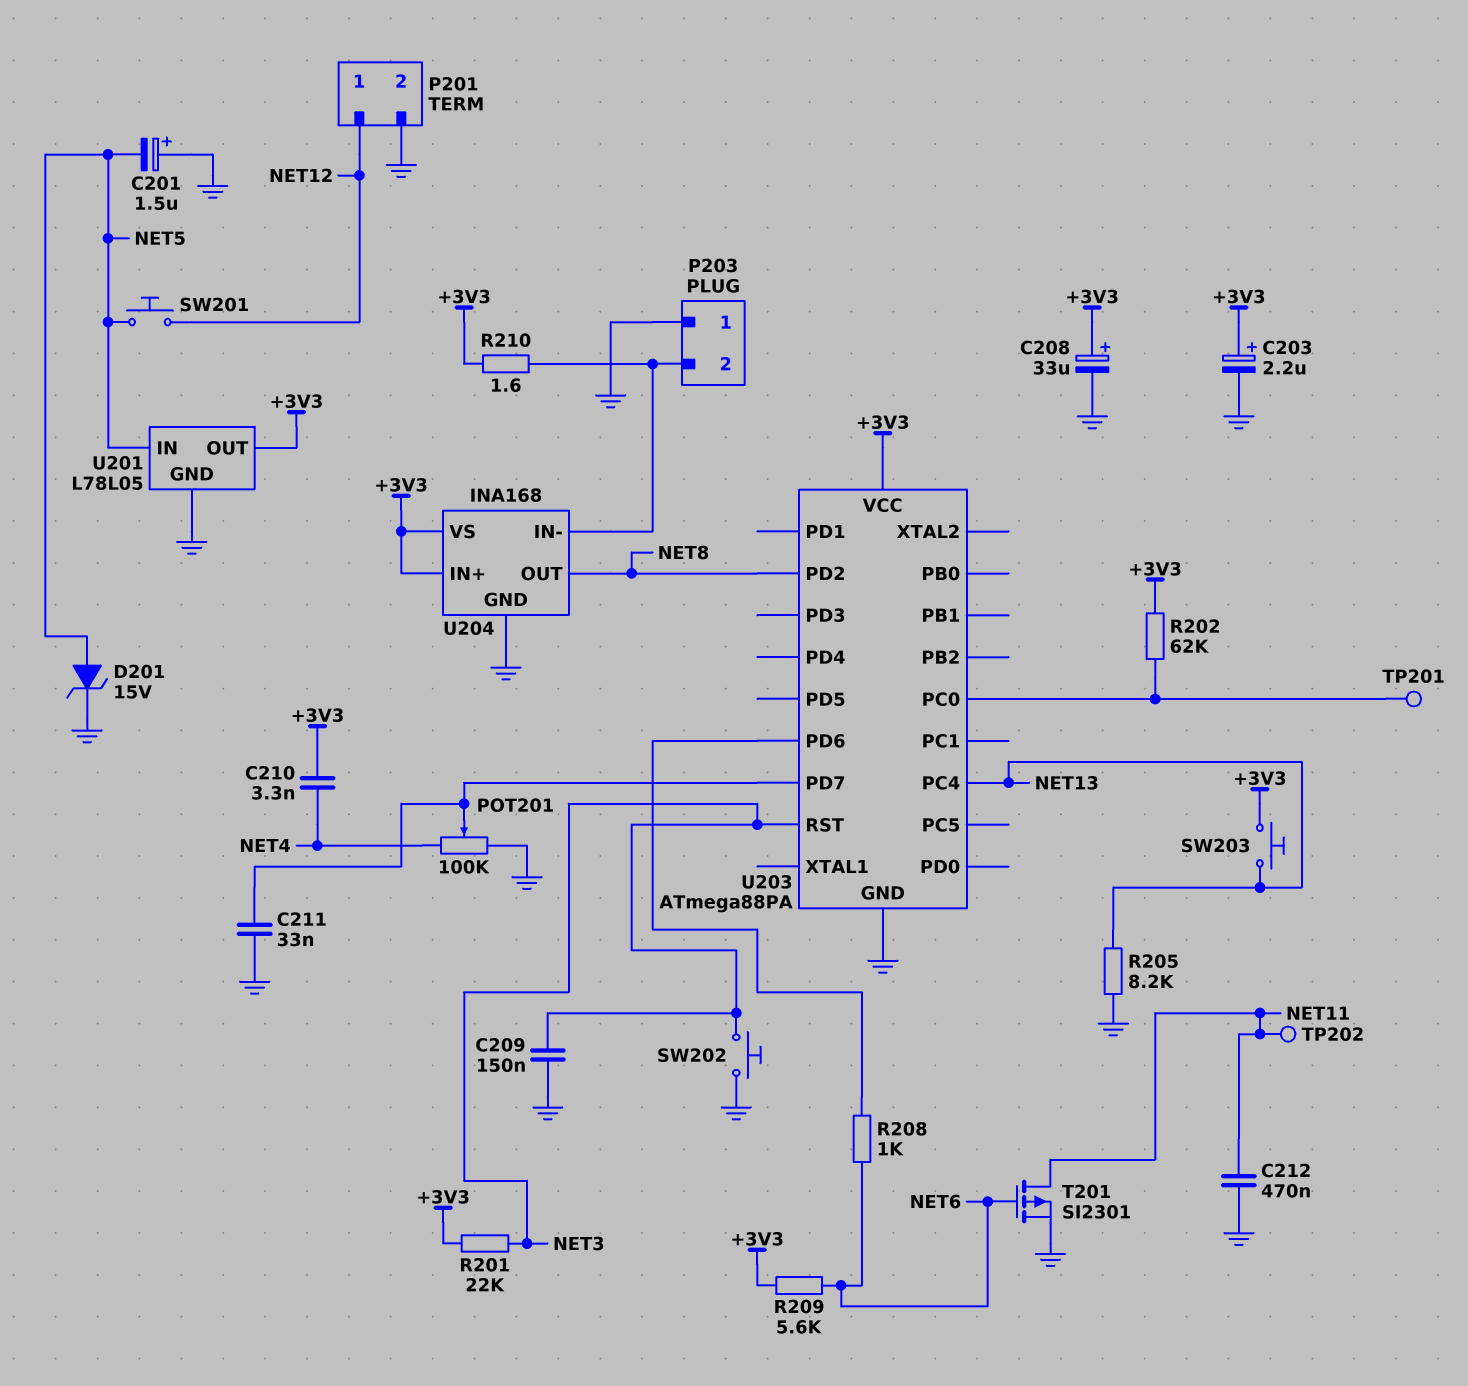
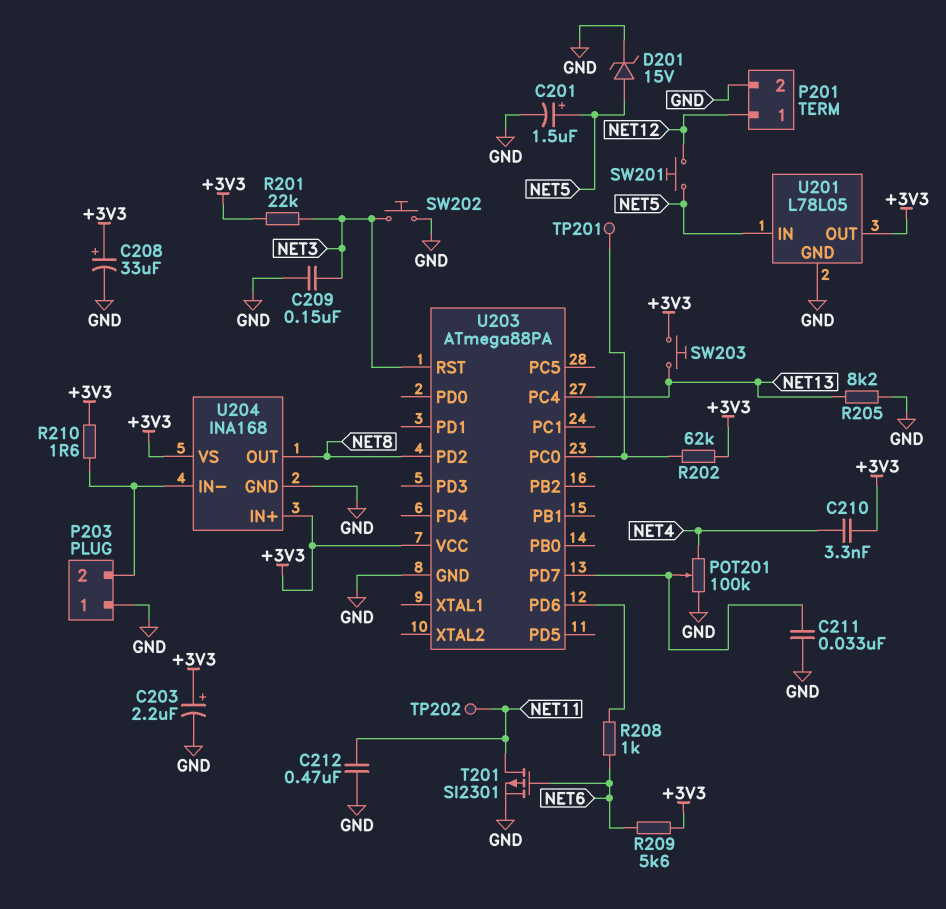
C201: 1.5uF (plus GND, minus NET5) -> 1.5uF (plus NET5, minus GND)

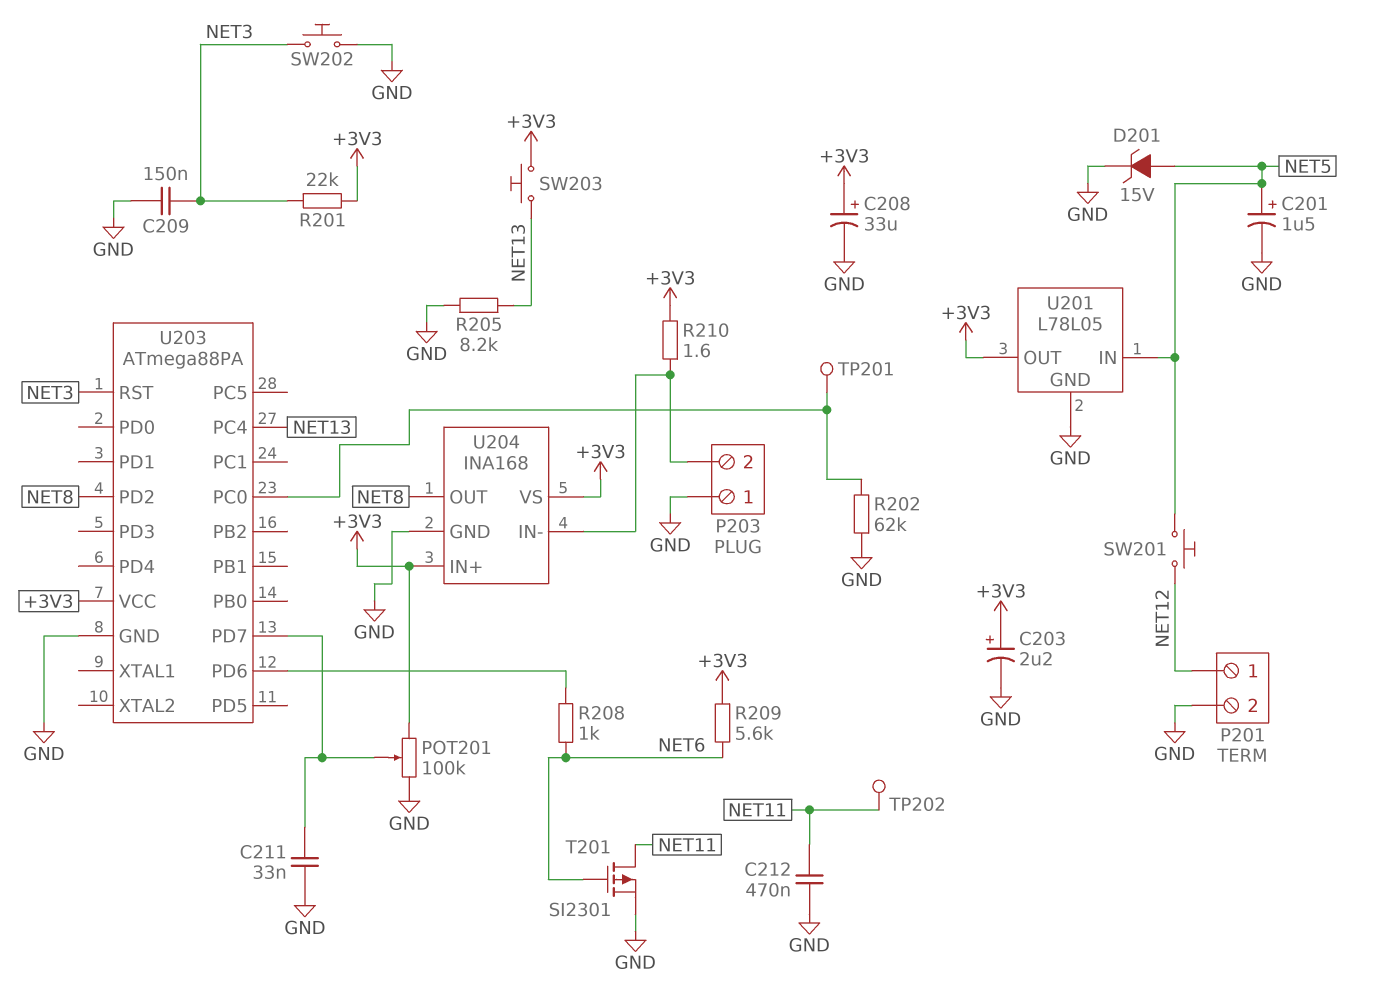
C210: 3.3nF (+3V3, NET4) -> none
POT201: 100k (GND, NET4, wiper U203/PD7) -> 100k (+3V3, GND, wiper U203/PD7)
R202: 62k (+3V3, U203/PC0) -> 62k (GND, U203/PC0)

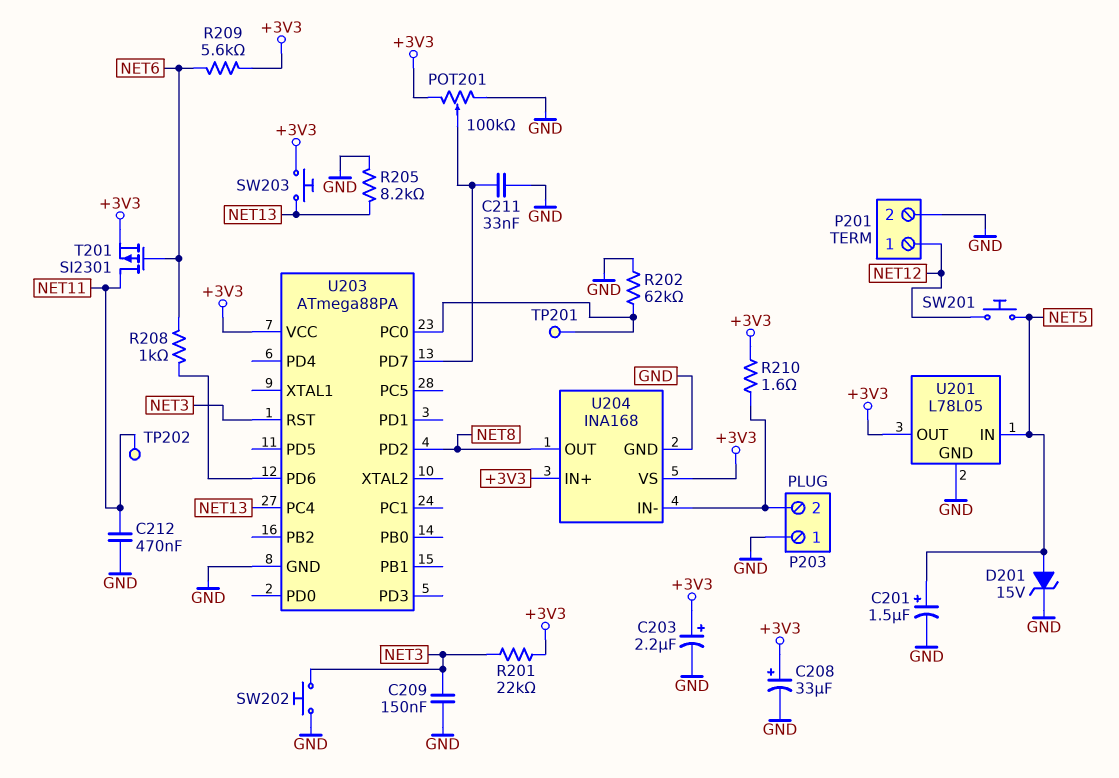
T201: PMOS SI2301 (G NET6, D NET11, S GND) -> PMOS SI2301 (G NET6, D NET11, S +3V3)

